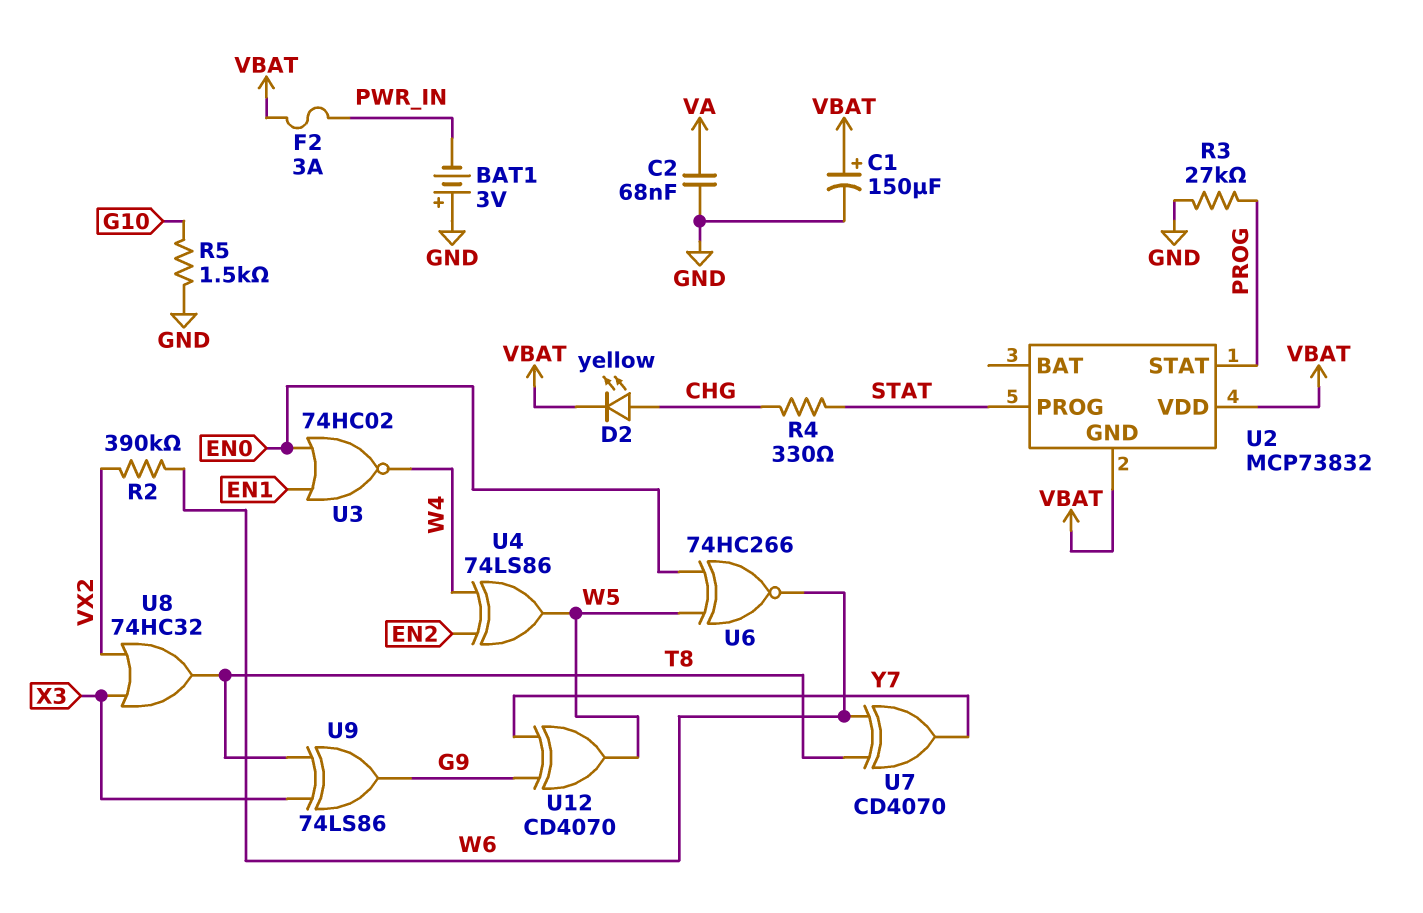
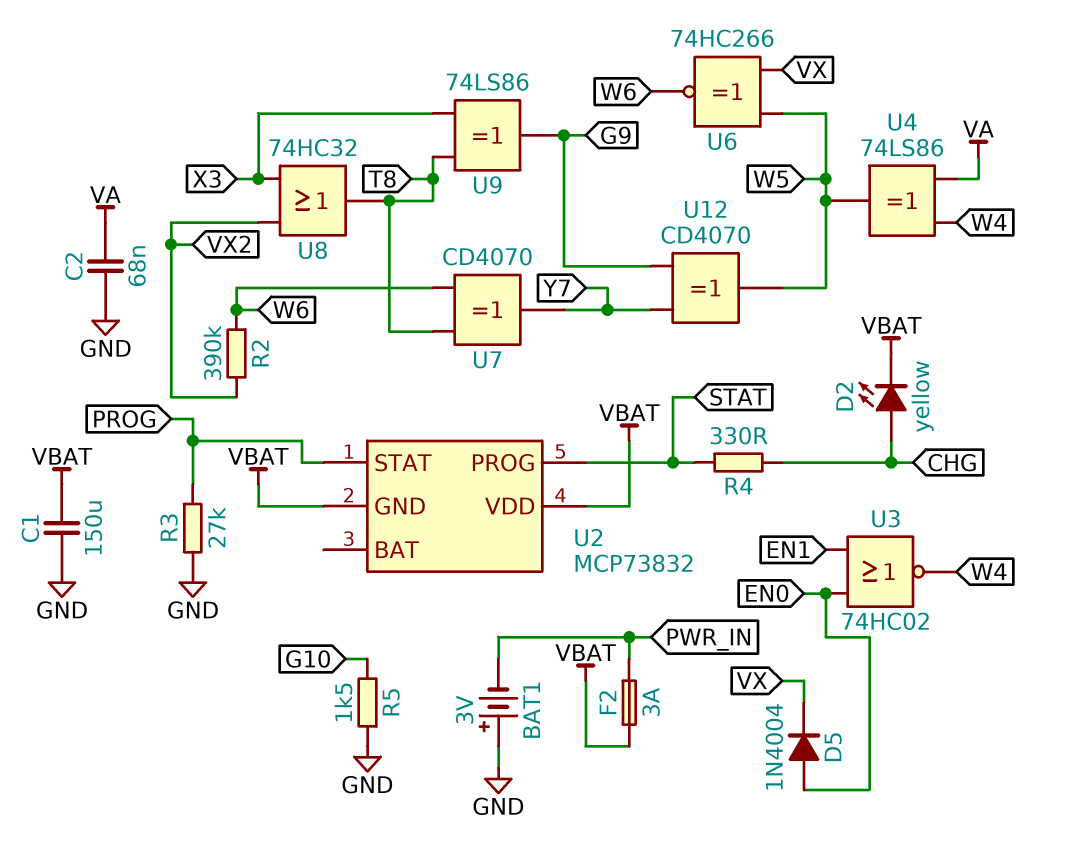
C1: 150uF (plus VBAT, minus GND) -> 150uF (GND, VBAT)
D5: none -> diode 1N4004 (A EN0, K VX)
U4: XOR 74LS86 (in EN2, in W4, out W5) -> XOR 74LS86 (in VA, in W4, out W5)
U6: XNOR 74HC266 (in EN0, in W5, out W6) -> XNOR 74HC266 (in VX, in W5, out W6)

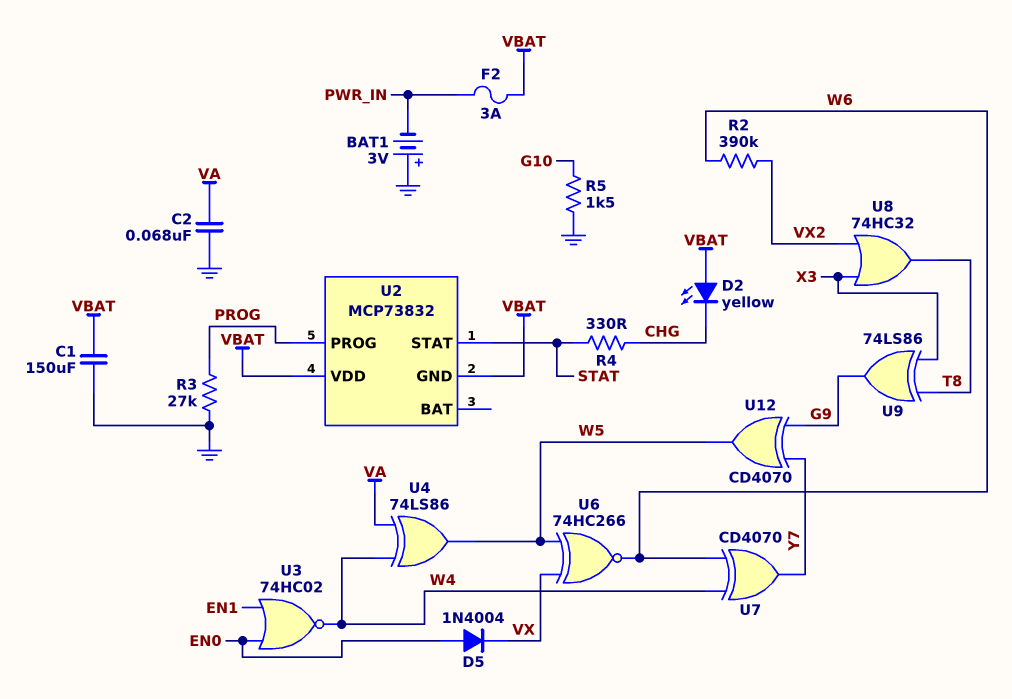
D2: LED yellow (A CHG, K VBAT) -> LED yellow (A VBAT, K CHG)
U2 pin PROG: STAT -> PROG
U2 pin STAT: PROG -> STAT
U7: XOR CD4070 (in T8, in W6, out Y7) -> XOR CD4070 (in W4, in W6, out Y7)

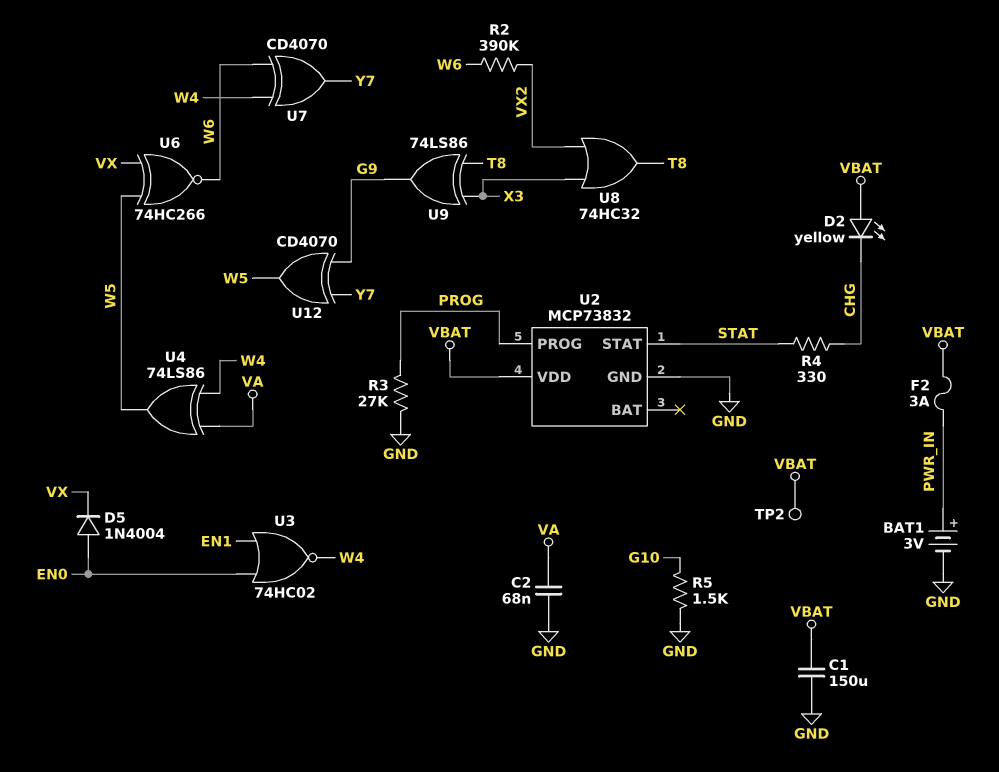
BAT1: 3V (plus GND, minus PWR_IN) -> 3V (plus PWR_IN, minus GND)
TP2: none -> test point (VBAT)
U2 pin GND: VBAT -> GND

